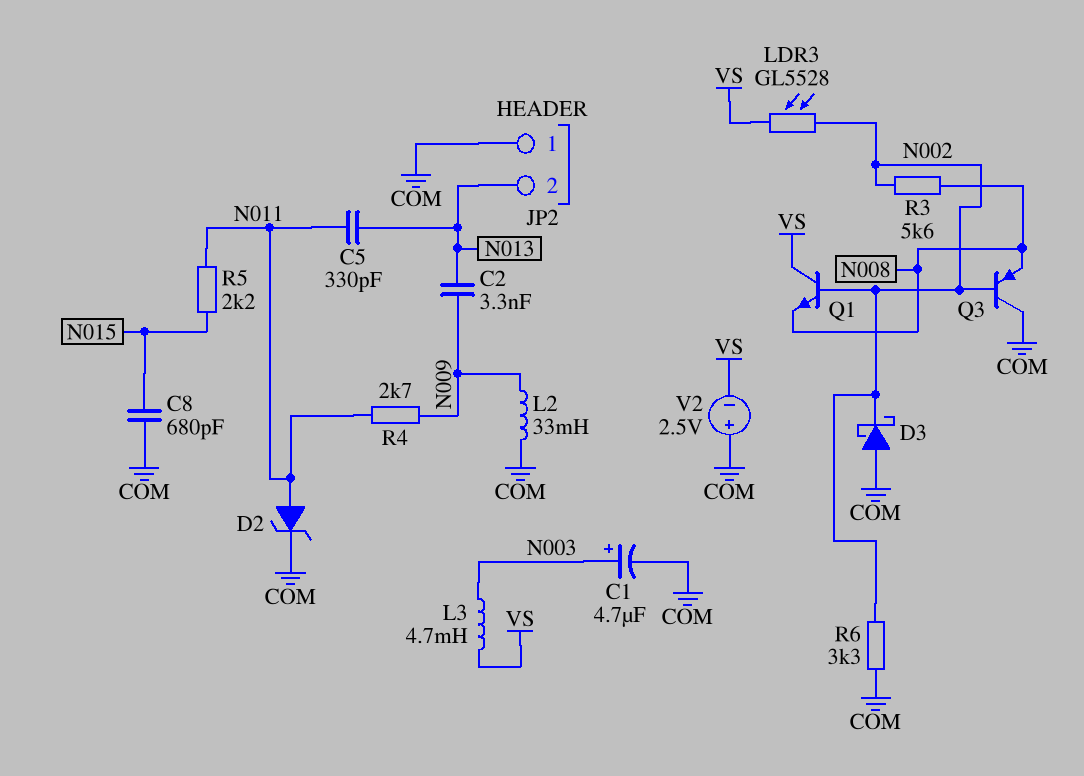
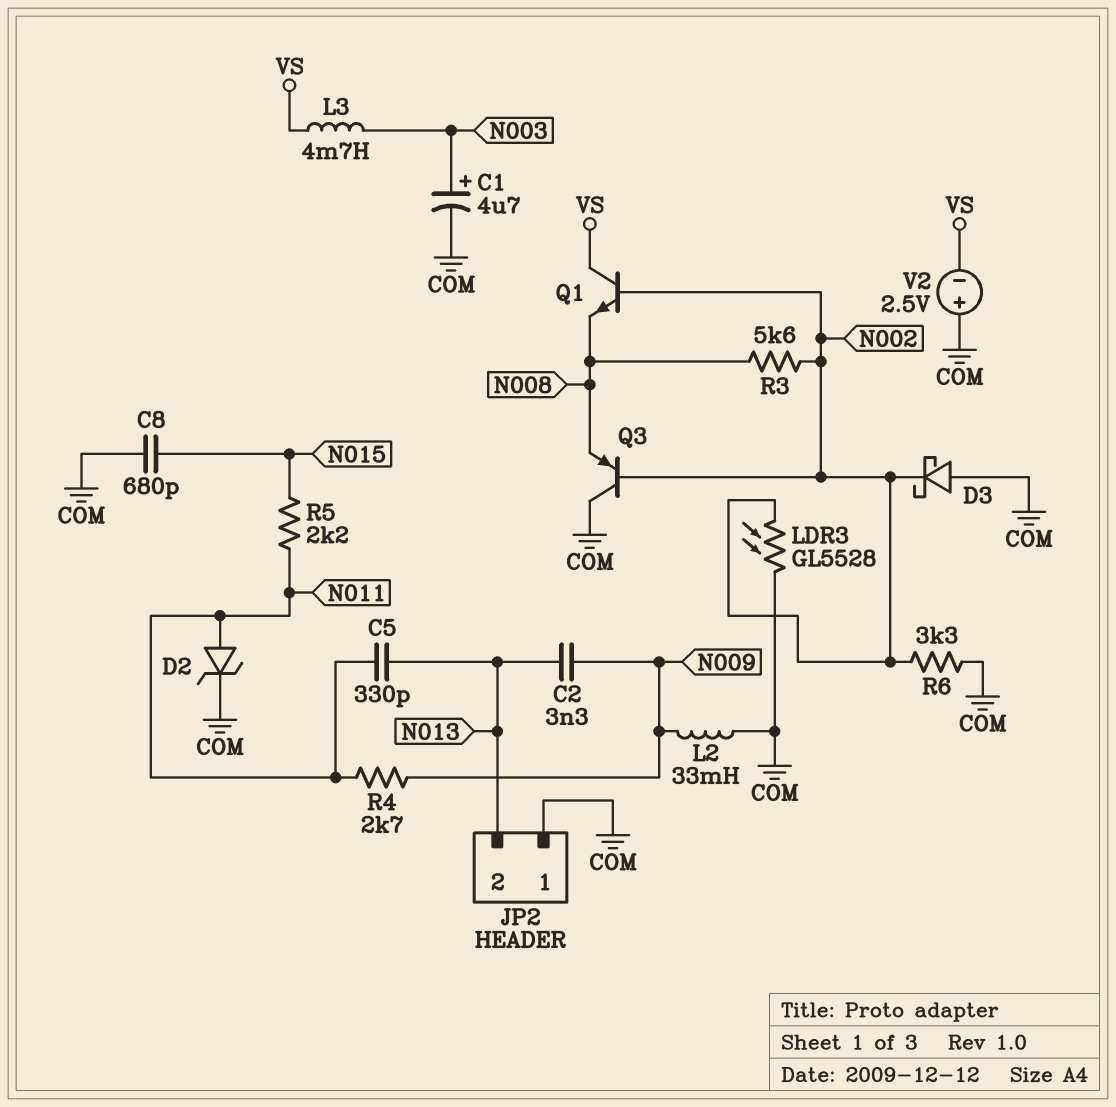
LDR3: GL5528 (N002, VS) -> GL5528 (COM, N002)

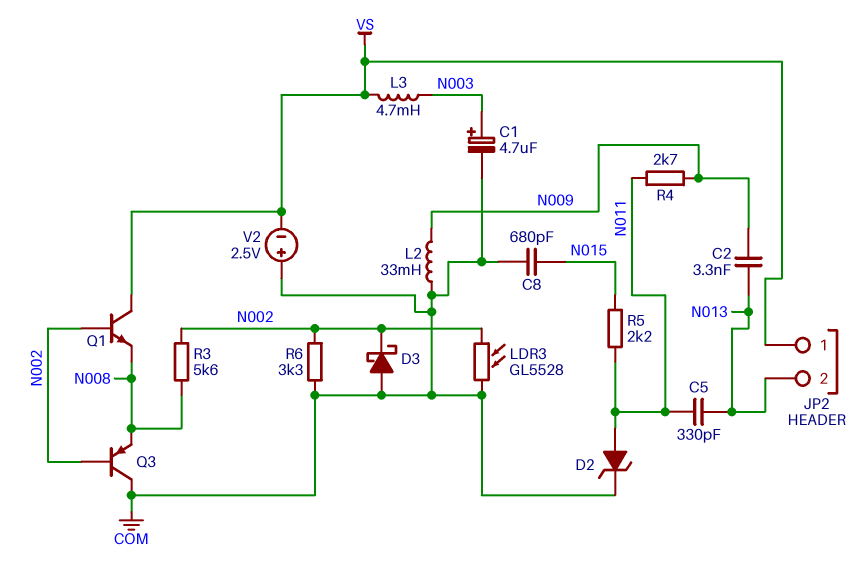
JP2 pin 1: COM -> VS

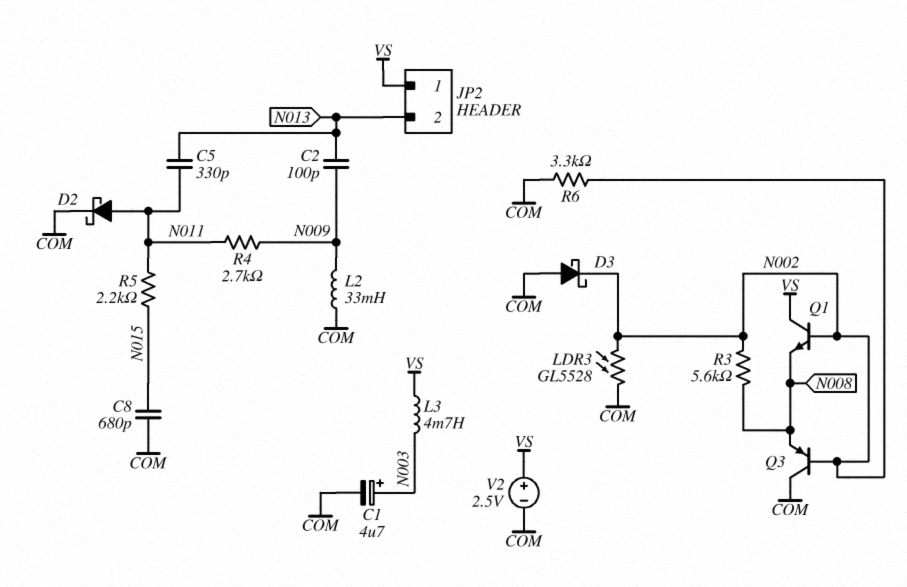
C2: 3.3nF (N009, N013) -> 100pF (N009, N013)
D2: zener (A N011, K COM) -> schottky (A N011, K COM)
V2: 2.5V (plus COM, minus VS) -> 2.5V (plus VS, minus COM)

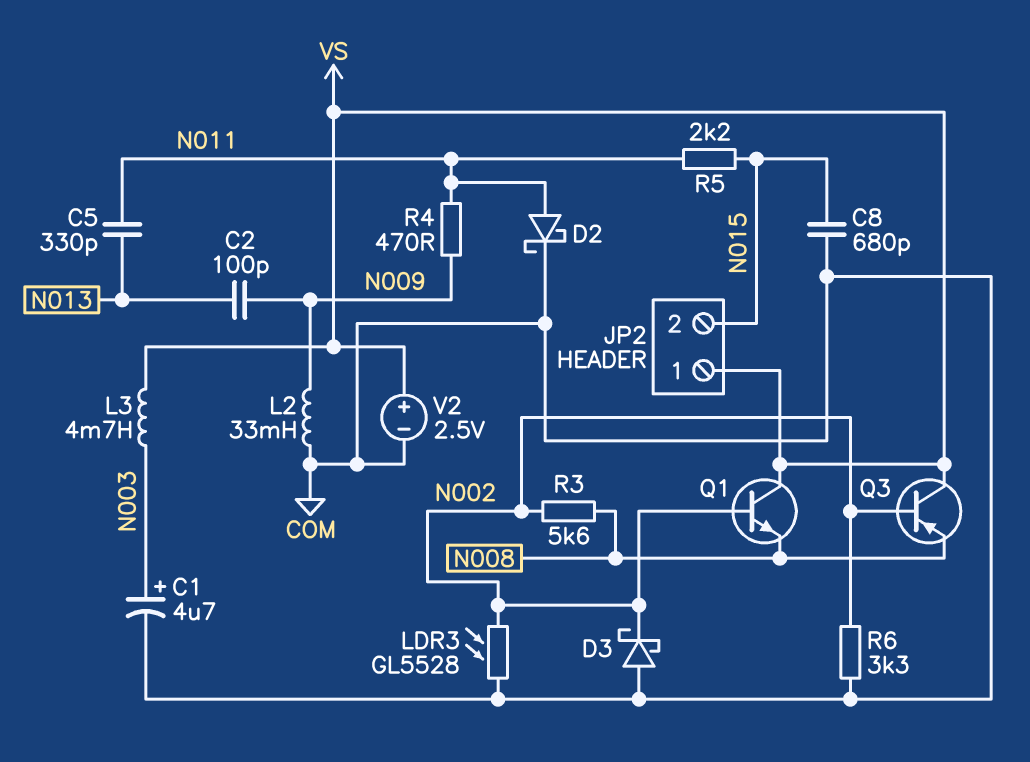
JP2 pin 2: N013 -> N015
Q3: PNP (B N002, C COM, E N008) -> PNP (B N002, C VS, E N008)
R4: 2.7k (N009, N011) -> 470 (N009, N011)

